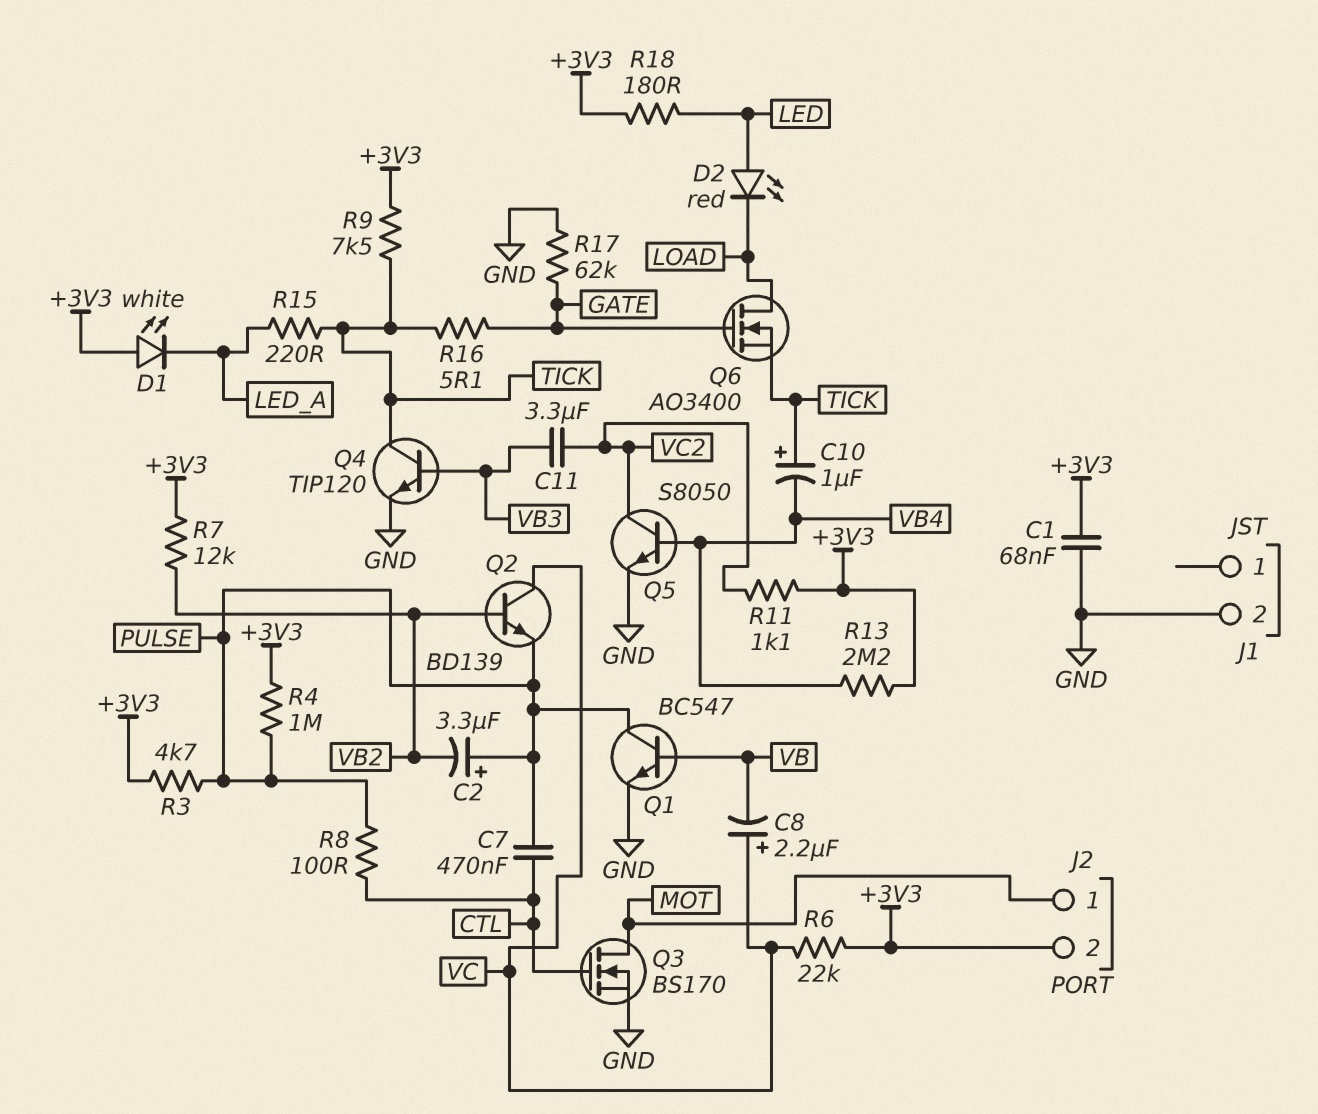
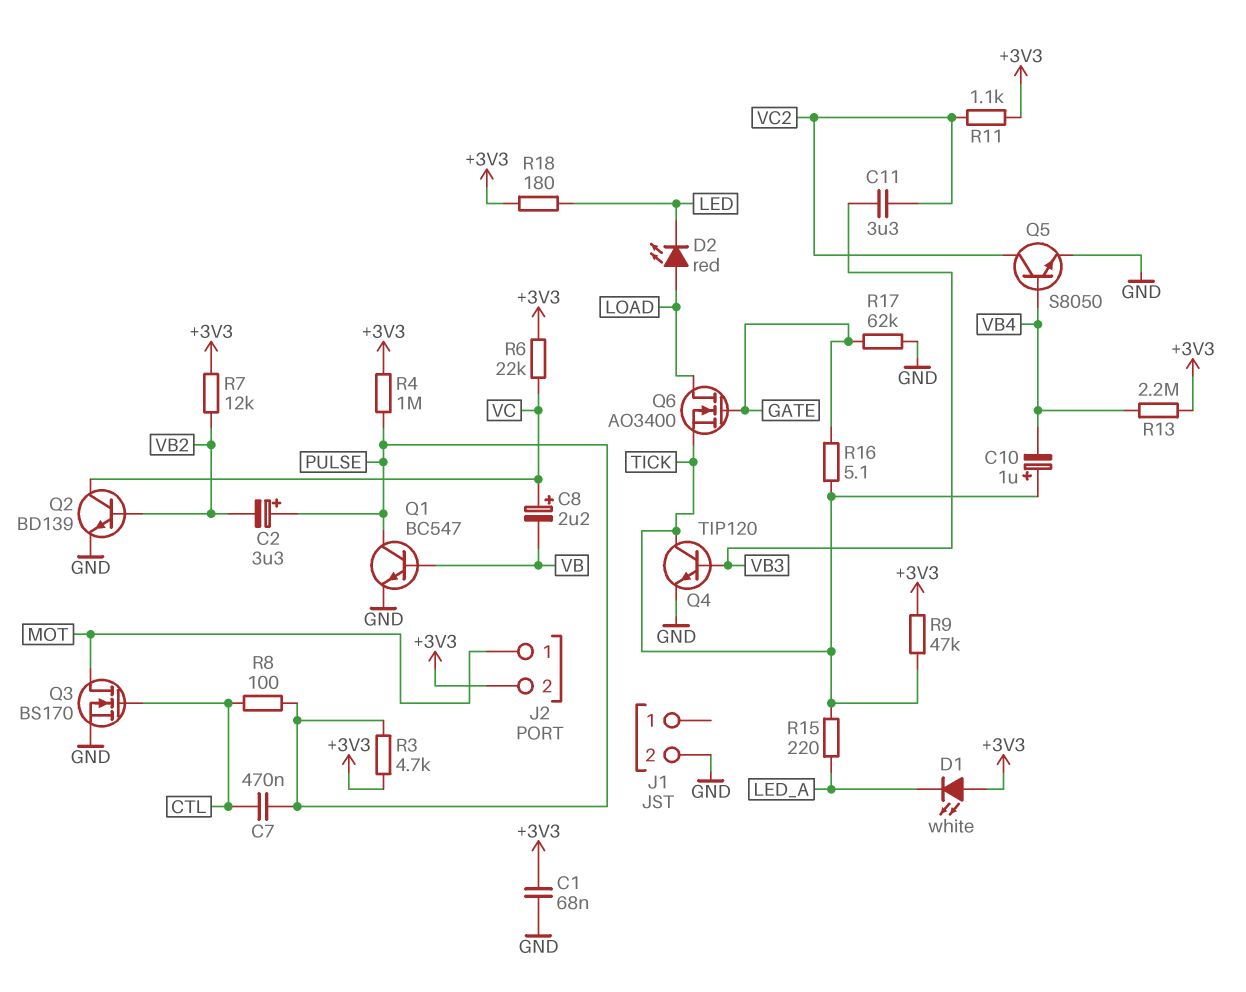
D2: LED red (A LED, K LOAD) -> LED red (A LOAD, K LED)
Q2: NPN BD139 (B VB2, C VC, E PULSE) -> NPN BD139 (B VB2, C VC, E GND)
R9: 7.5k (+3V3, TICK) -> 47k (+3V3, TICK)

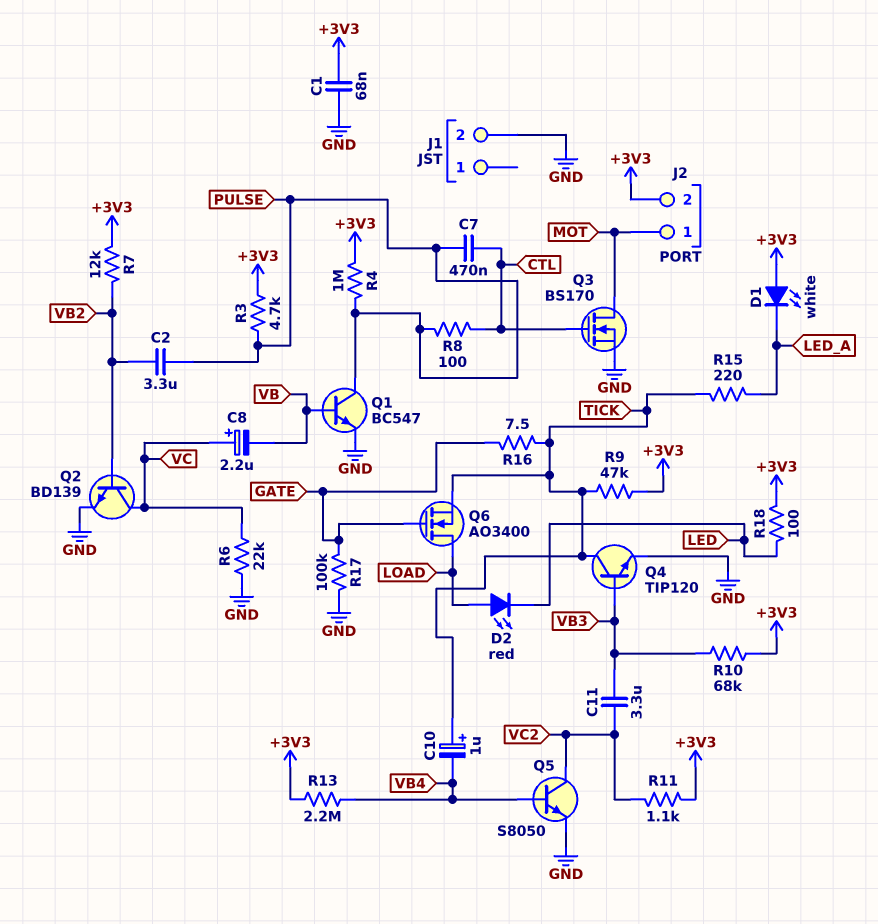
C2: 3.3uF (plus PULSE, minus VB2) -> 3.3uF (PULSE, VB2)
R6: 22k (+3V3, VC) -> 22k (GND, VC)
R10: none -> 68k (+3V3, VB3)
R16: 5.1 (GATE, TICK) -> 7.5 (GATE, TICK)
R17: 62k (GATE, GND) -> 100k (GATE, GND)
R18: 180 (+3V3, LED) -> 100 (+3V3, LED)

